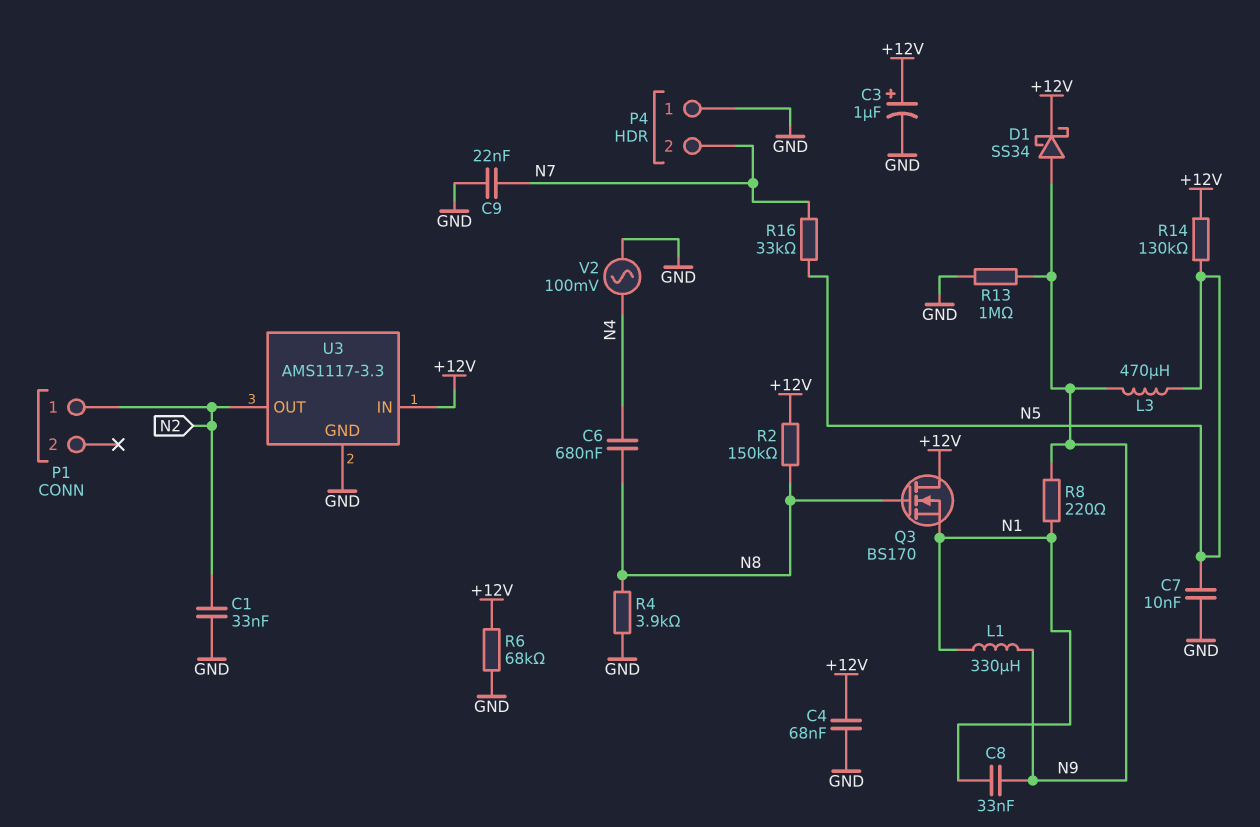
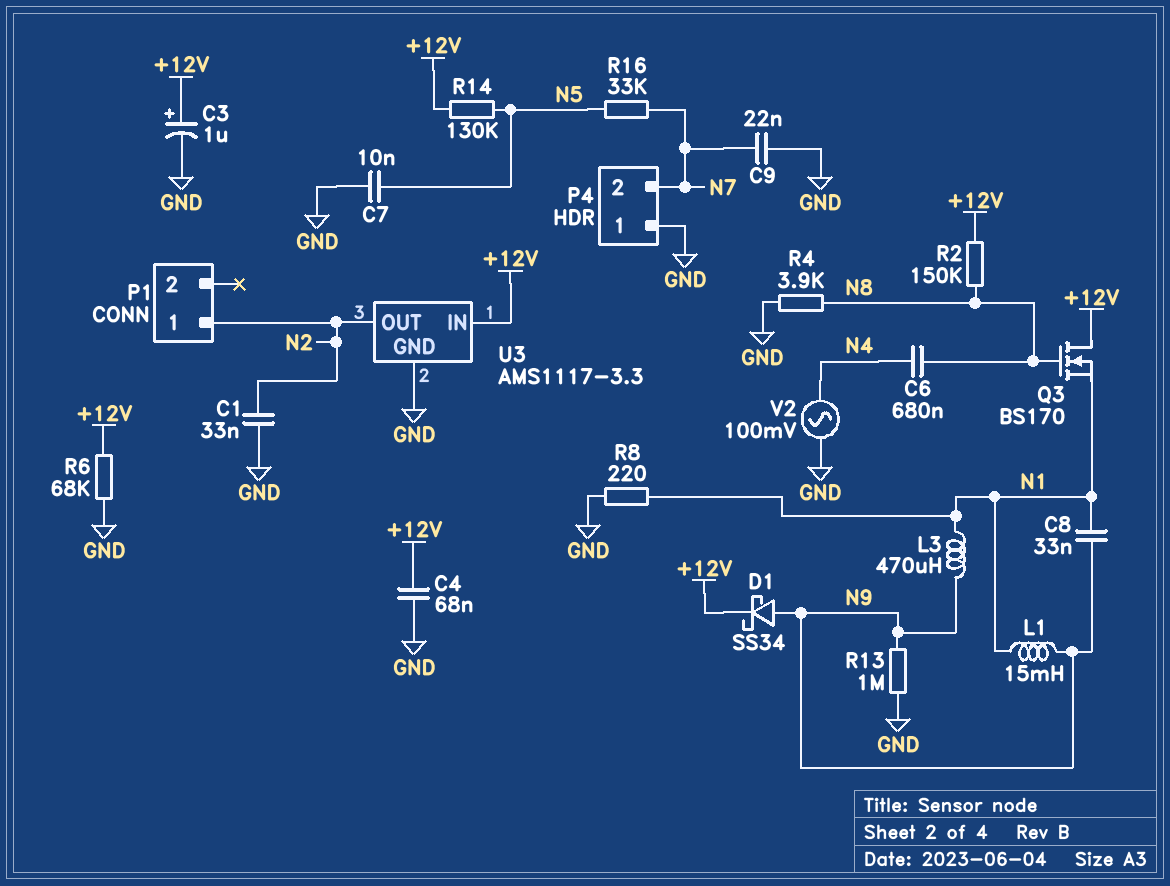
L1: 330uH (N1, N9) -> 15mH (N1, N9)
L3: 470uH (N5, N9) -> 470uH (N1, N9)
R8: 220 (N1, N9) -> 220 (GND, N1)

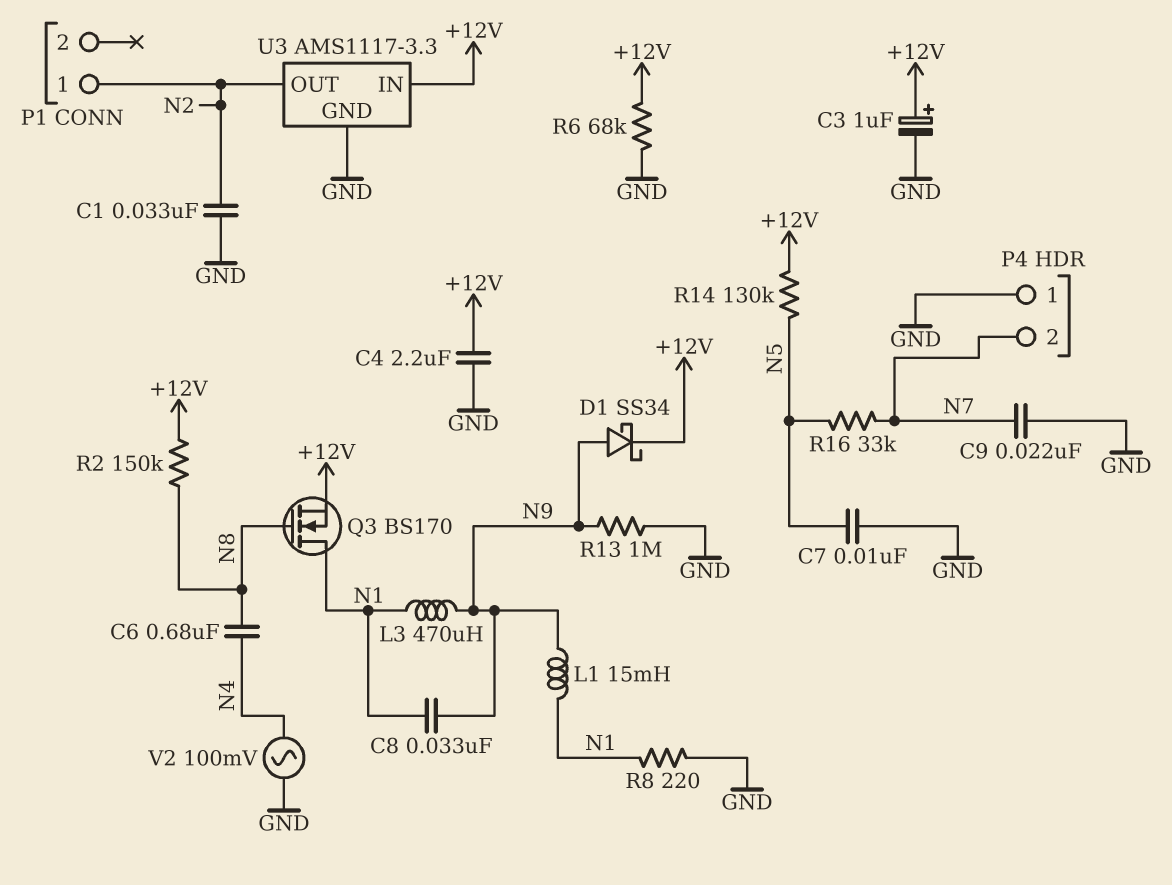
C4: 68nF (+12V, GND) -> 2.2uF (+12V, GND)
Q3: NMOS BS170 (G N8, D +12V, S N1) -> NMOS BS170 (G N8, D N1, S +12V)
R4: 3.9k (GND, N8) -> none

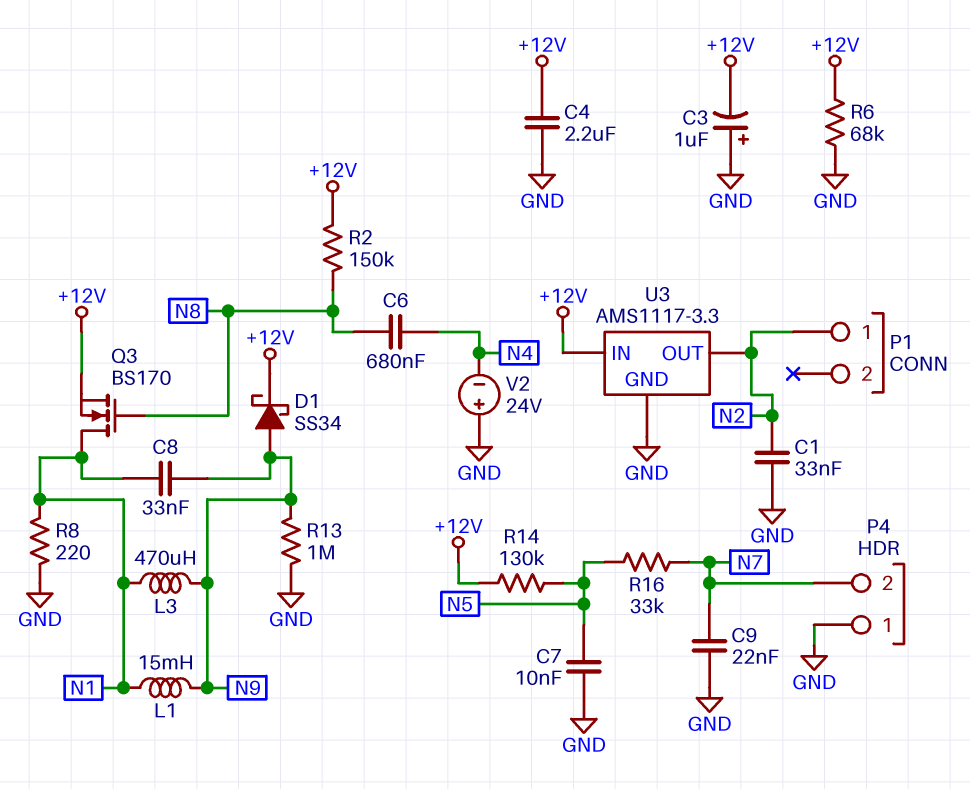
C3: 1uF (plus +12V, minus GND) -> 1uF (plus GND, minus +12V)
V2: AC 100mV (GND, N4) -> 24V (plus GND, minus N4)

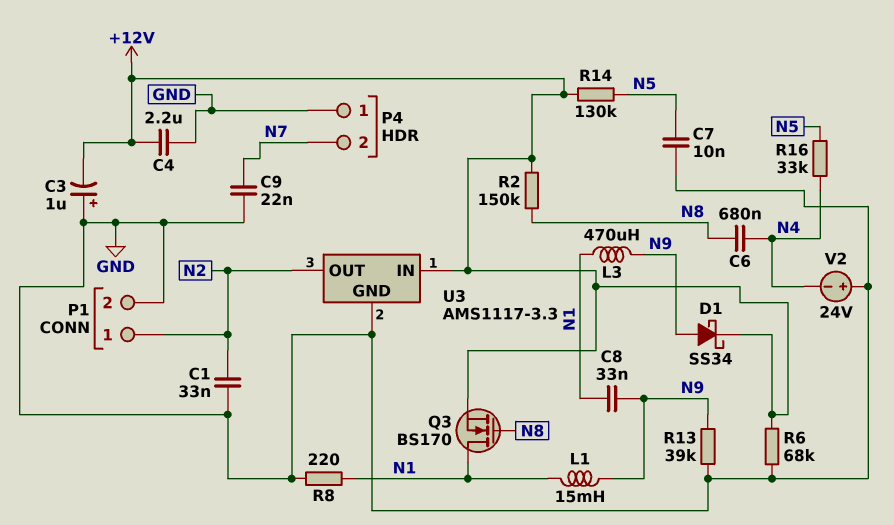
P1 pin 2: none -> GND
R13: 1M (GND, N9) -> 39k (GND, N9)
R16: 33k (N5, N7) -> 33k (N4, N5)

